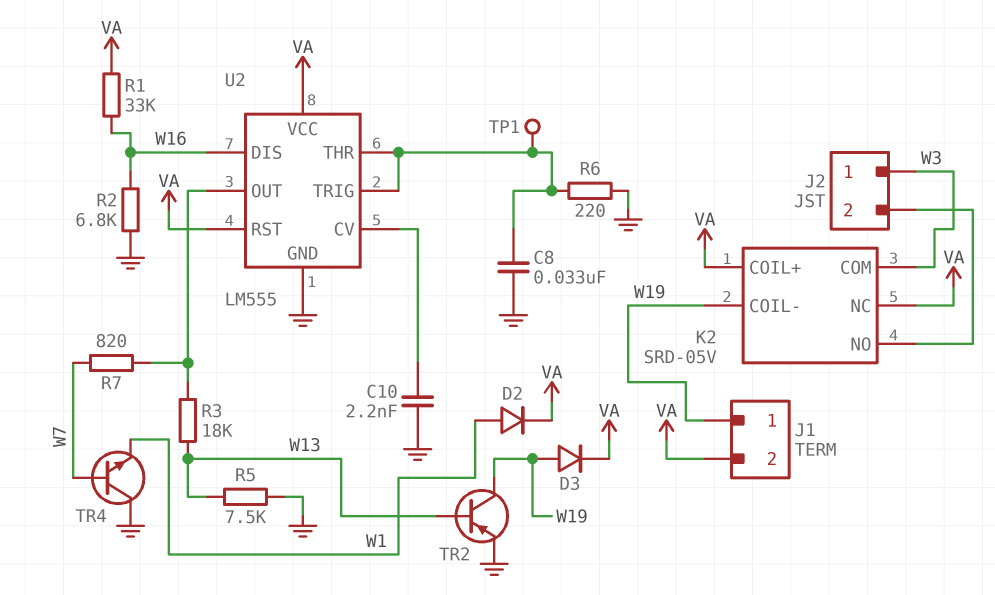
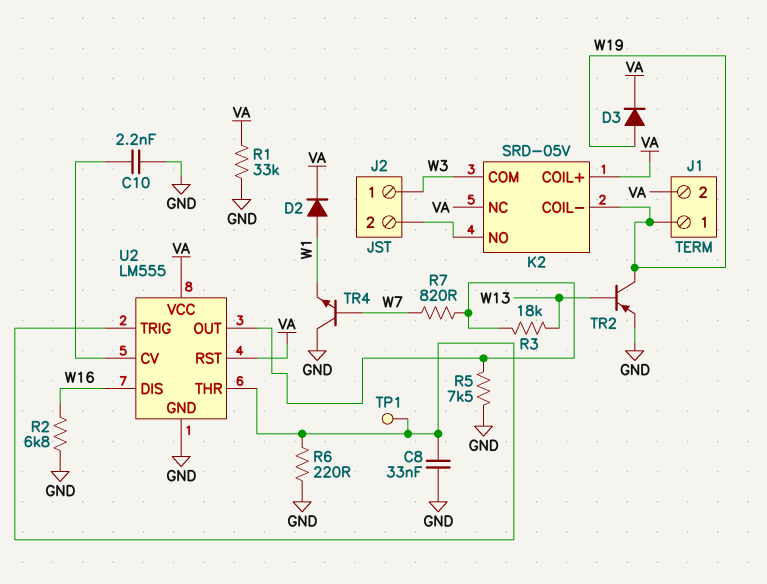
R1: 33k (VA, W16) -> 33k (GND, VA)
R5: 7.5k (GND, W13) -> 7.5k (GND, U2/OUT)

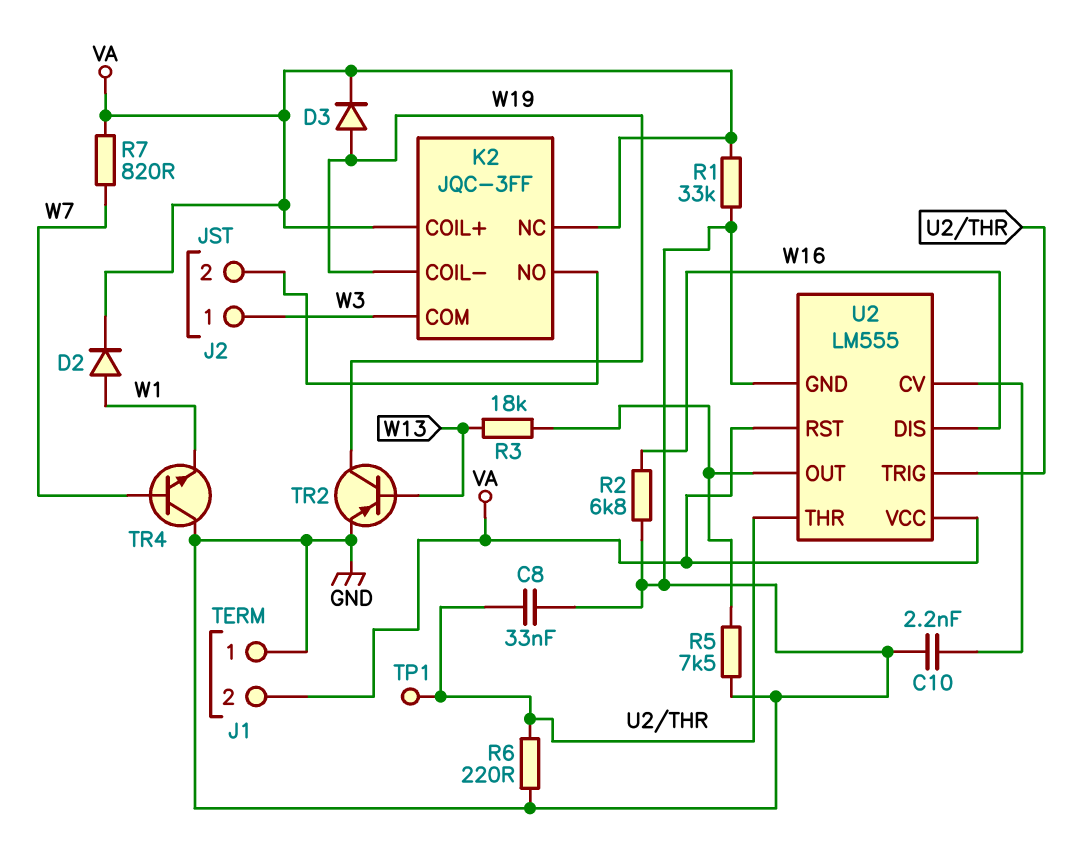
J1 pin 1: W19 -> GND
K2: SRD-05V -> JQC-3FF
R7: 820 (U2/OUT, W7) -> 820 (VA, W7)

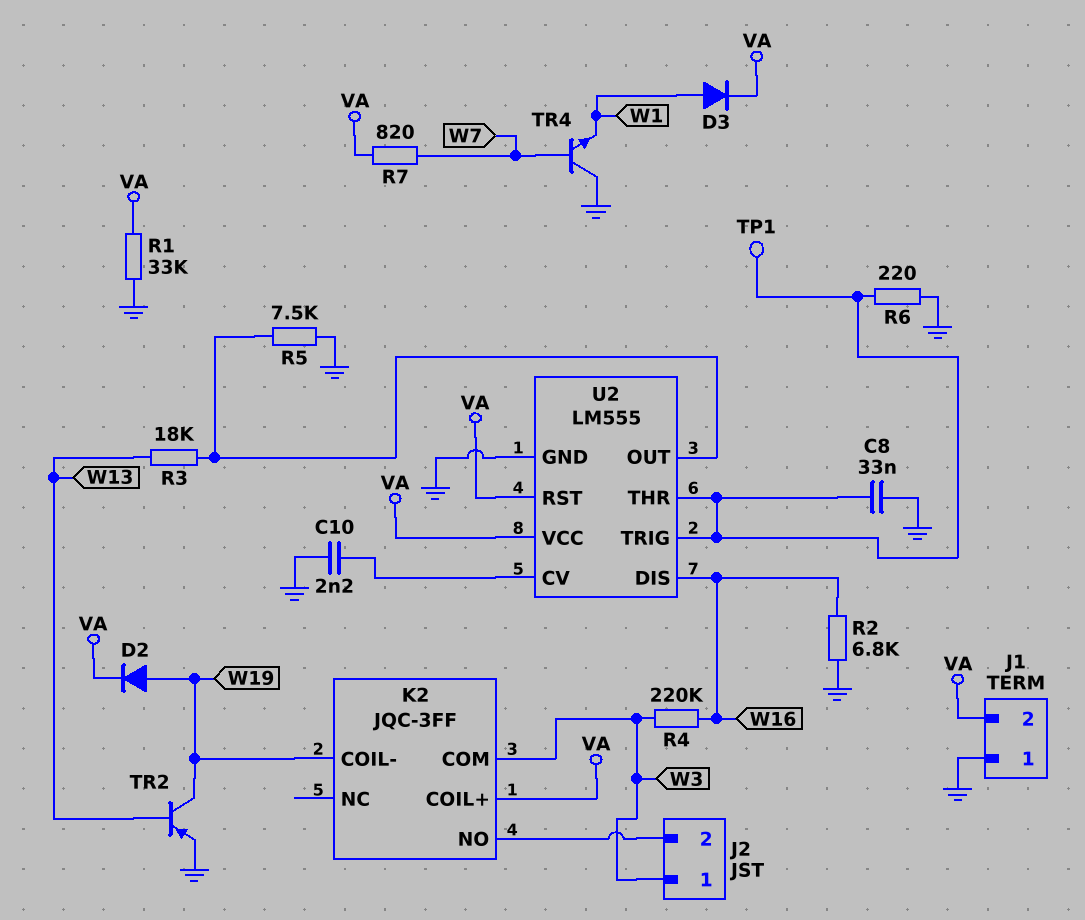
D2: diode (A W1, K VA) -> diode (A W19, K VA)
D3: diode (A W19, K VA) -> diode (A W1, K VA)
K2 pin NC: VA -> none
R4: none -> 220k (W3, W16)

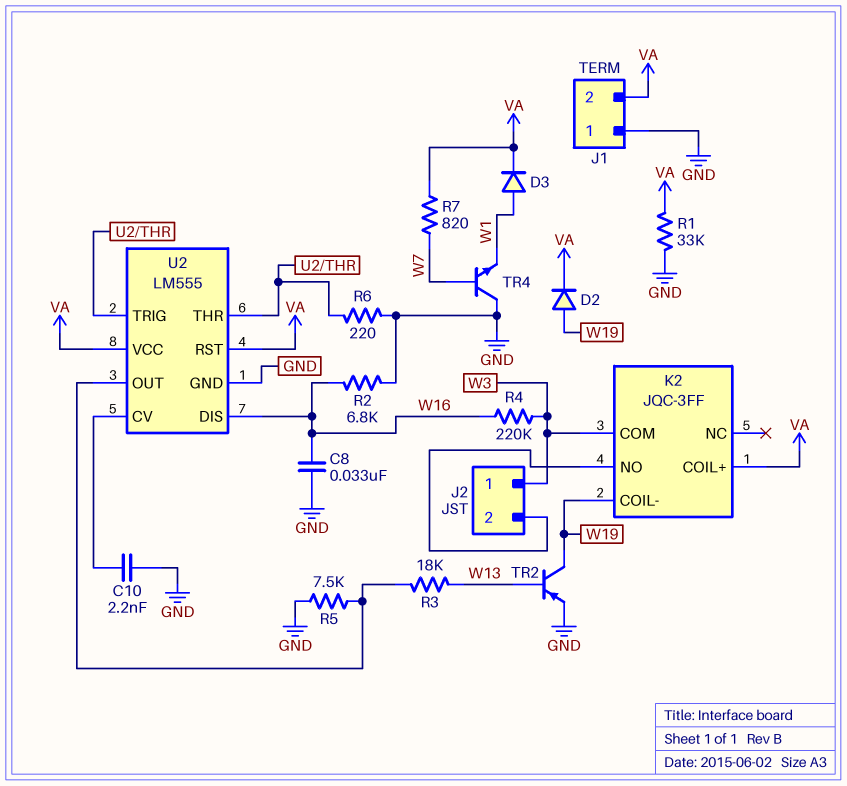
C8: 33nF (GND, U2/THR) -> 33nF (GND, W16)
TP1: test point (U2/THR) -> none

